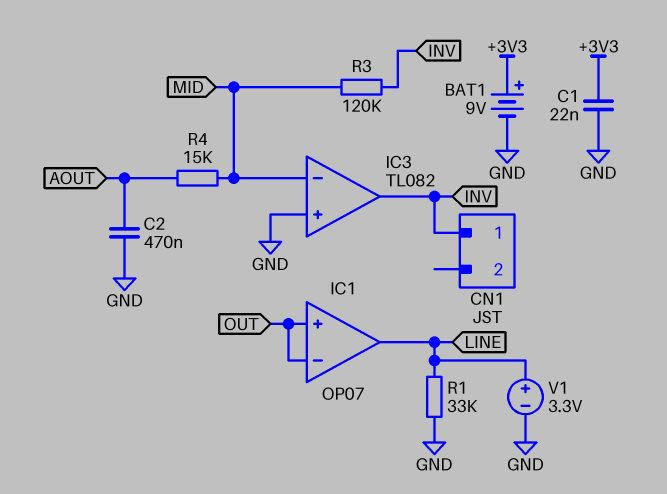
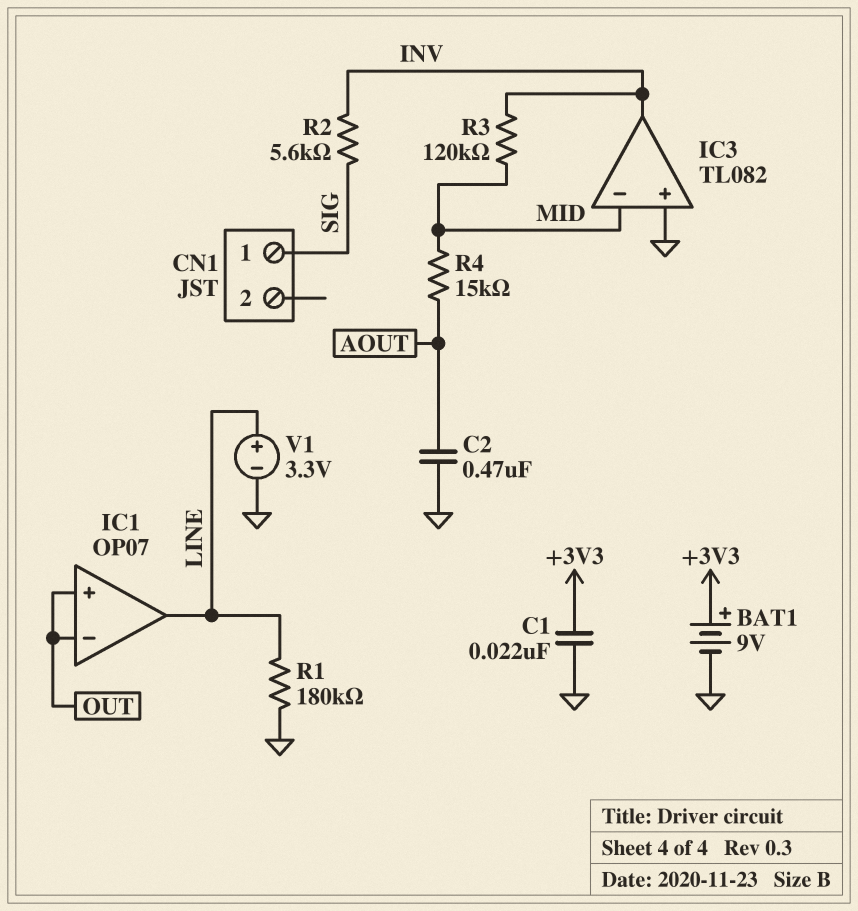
CN1 pin 1: INV -> SIG
R1: 33k (GND, LINE) -> 180k (GND, LINE)
R2: none -> 5.6k (INV, SIG)

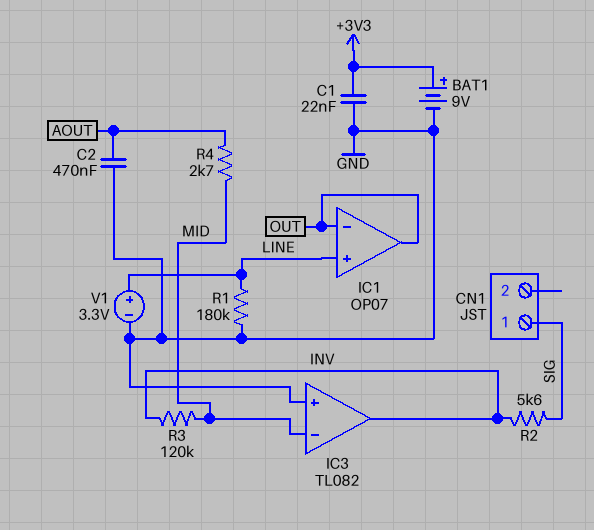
IC1 pin in+: OUT -> LINE
IC1 pin out: LINE -> OUT
R4: 15k (AOUT, MID) -> 2.7k (AOUT, MID)

